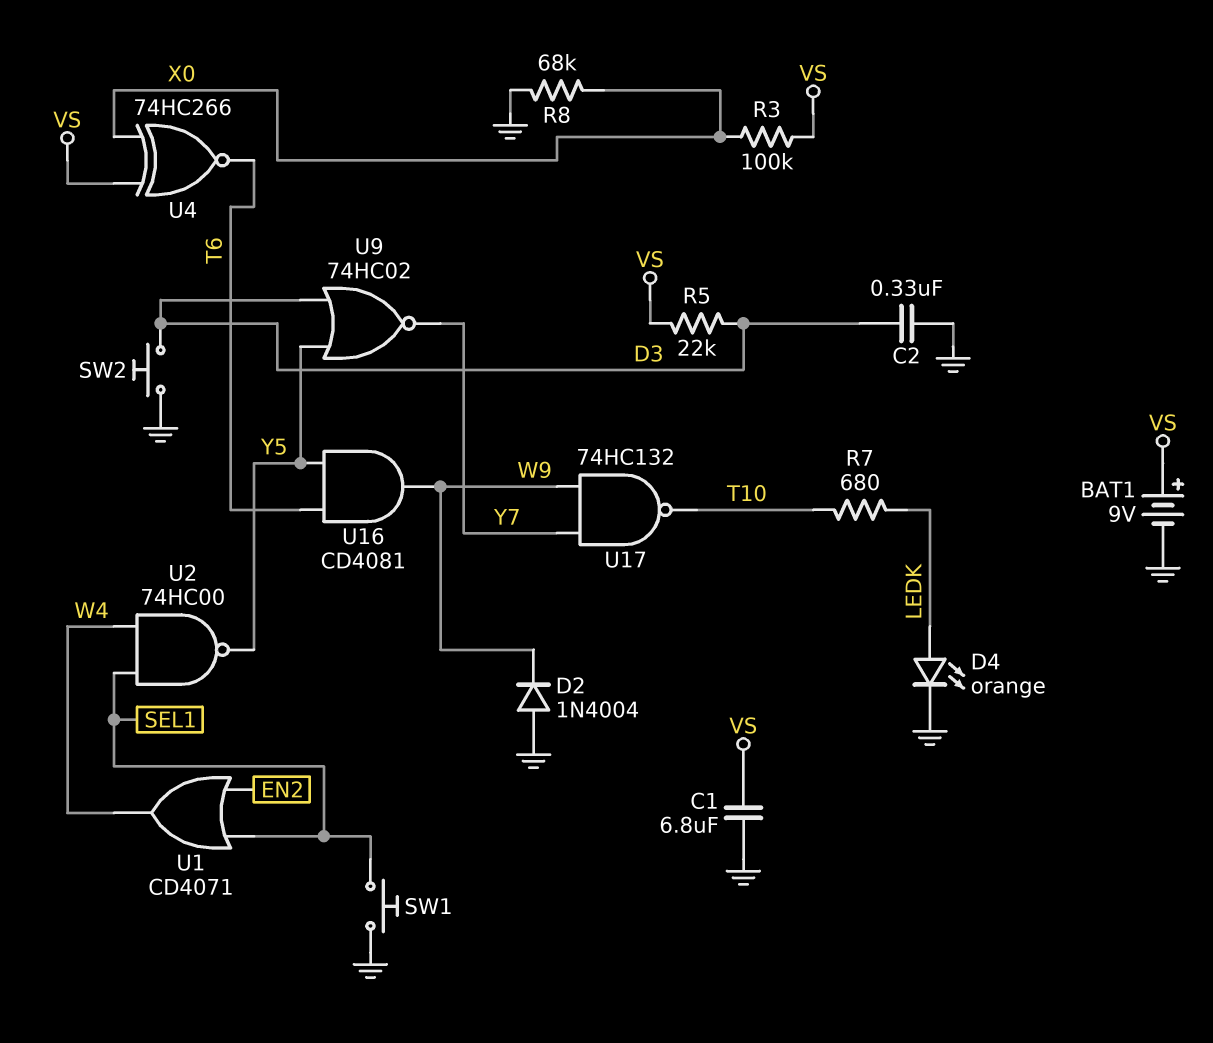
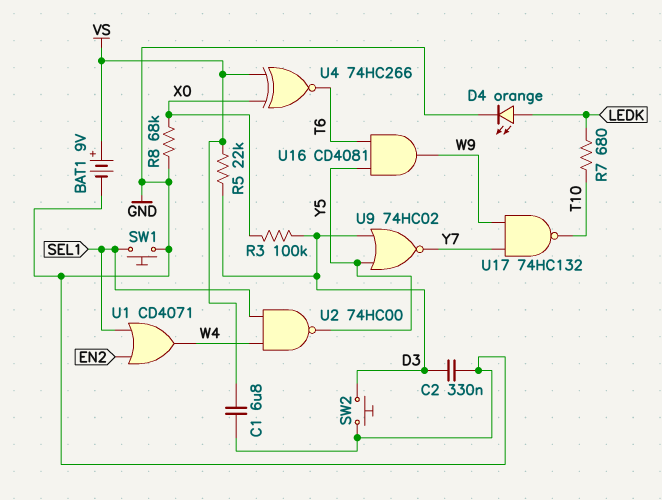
D2: diode 1N4004 (A GND, K W9) -> none
R3: 100k (VS, X0) -> 100k (D3, X0)

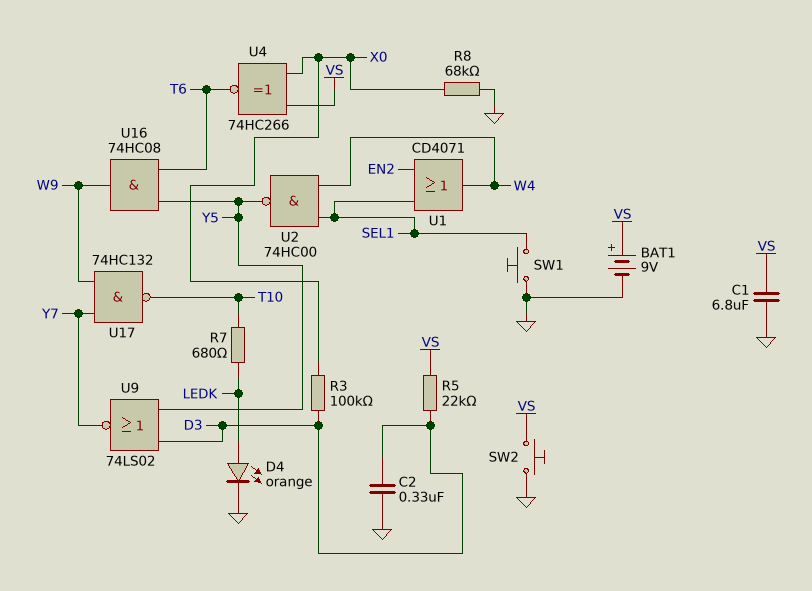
SW2: button (D3, GND) -> button (GND, VS)
U9: NOR 74HC02 (in D3, in Y5, out Y7) -> NOR 74LS02 (in D3, in Y5, out Y7)
U16: AND CD4081 (in T6, in Y5, out W9) -> AND 74HC08 (in T6, in Y5, out W9)

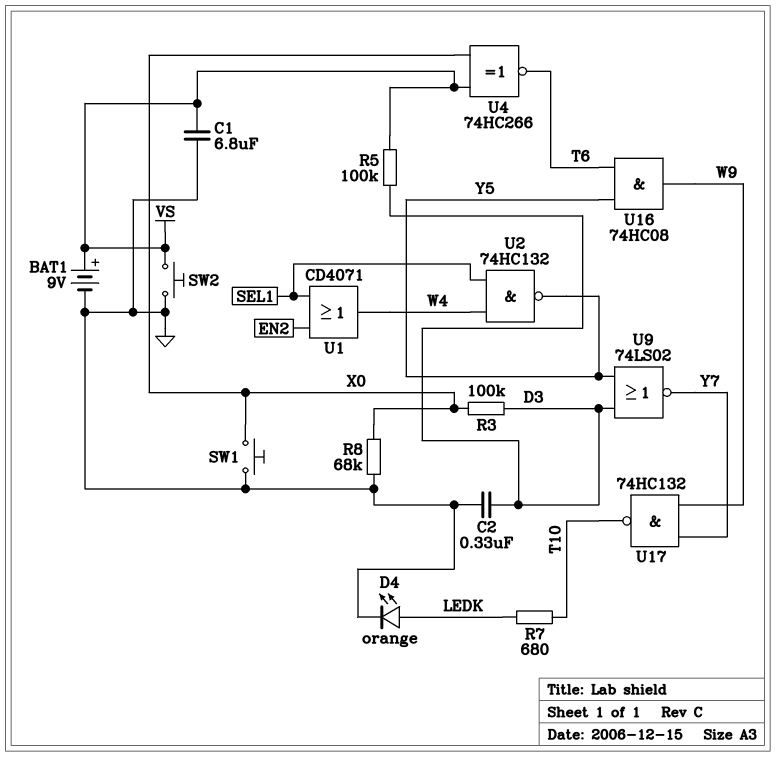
R5: 22k (D3, VS) -> 100k (D3, VS)
SW1: button (GND, SEL1) -> button (GND, X0)
U2: NAND 74HC00 (in SEL1, in W4, out Y5) -> NAND 74HC132 (in SEL1, in W4, out Y5)

